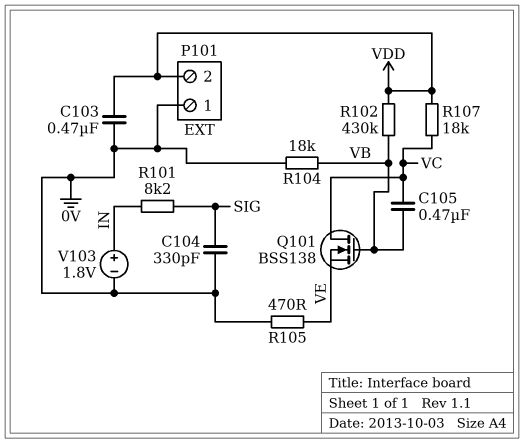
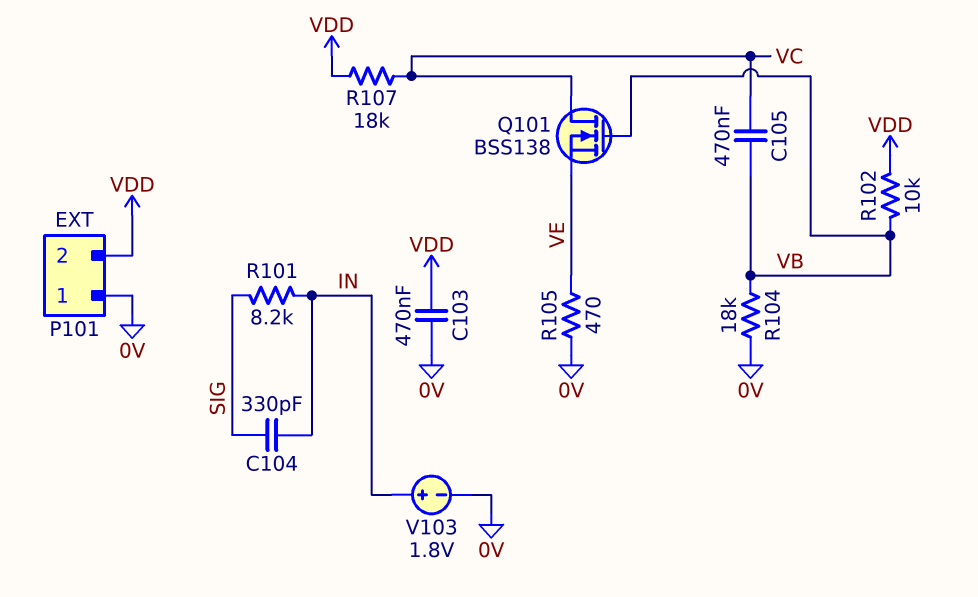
C104: 330pF (0V, SIG) -> 330pF (IN, SIG)
R102: 430k (VB, VDD) -> 10k (VB, VDD)

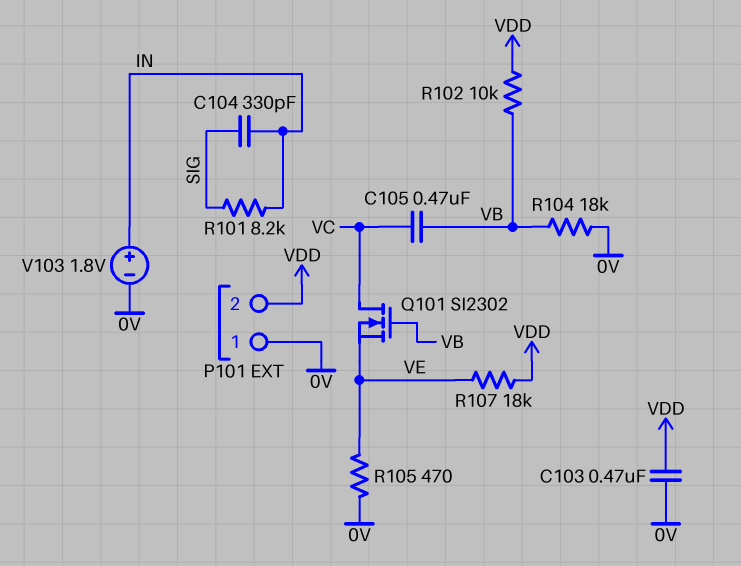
Q101: NMOS BSS138 (G VB, D VC, S VE) -> NMOS SI2302 (G VB, D VC, S VE)
R107: 18k (VC, VDD) -> 18k (VDD, VE)

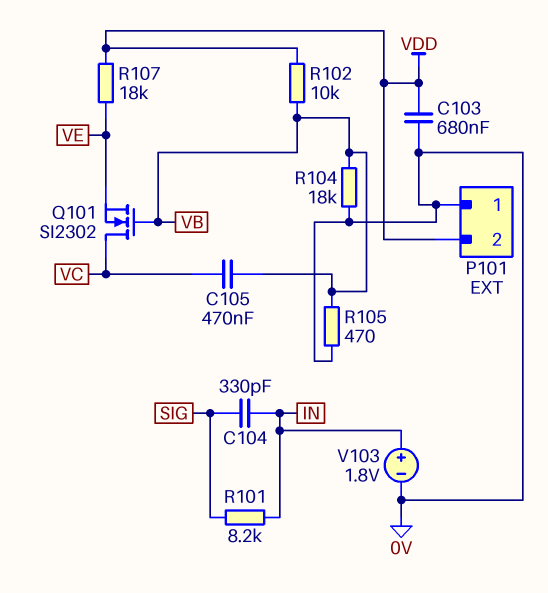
C103: 470nF (0V, VDD) -> 680nF (0V, VDD)
R105: 470 (0V, VE) -> 470 (0V, VB)

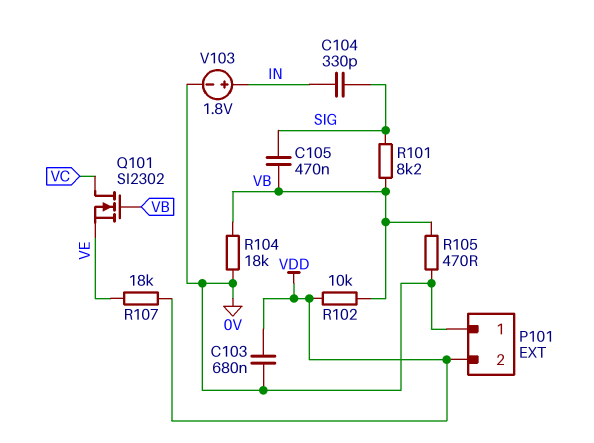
C105: 470nF (VB, VC) -> 470nF (SIG, VB)
R101: 8.2k (IN, SIG) -> 8.2k (SIG, VB)

